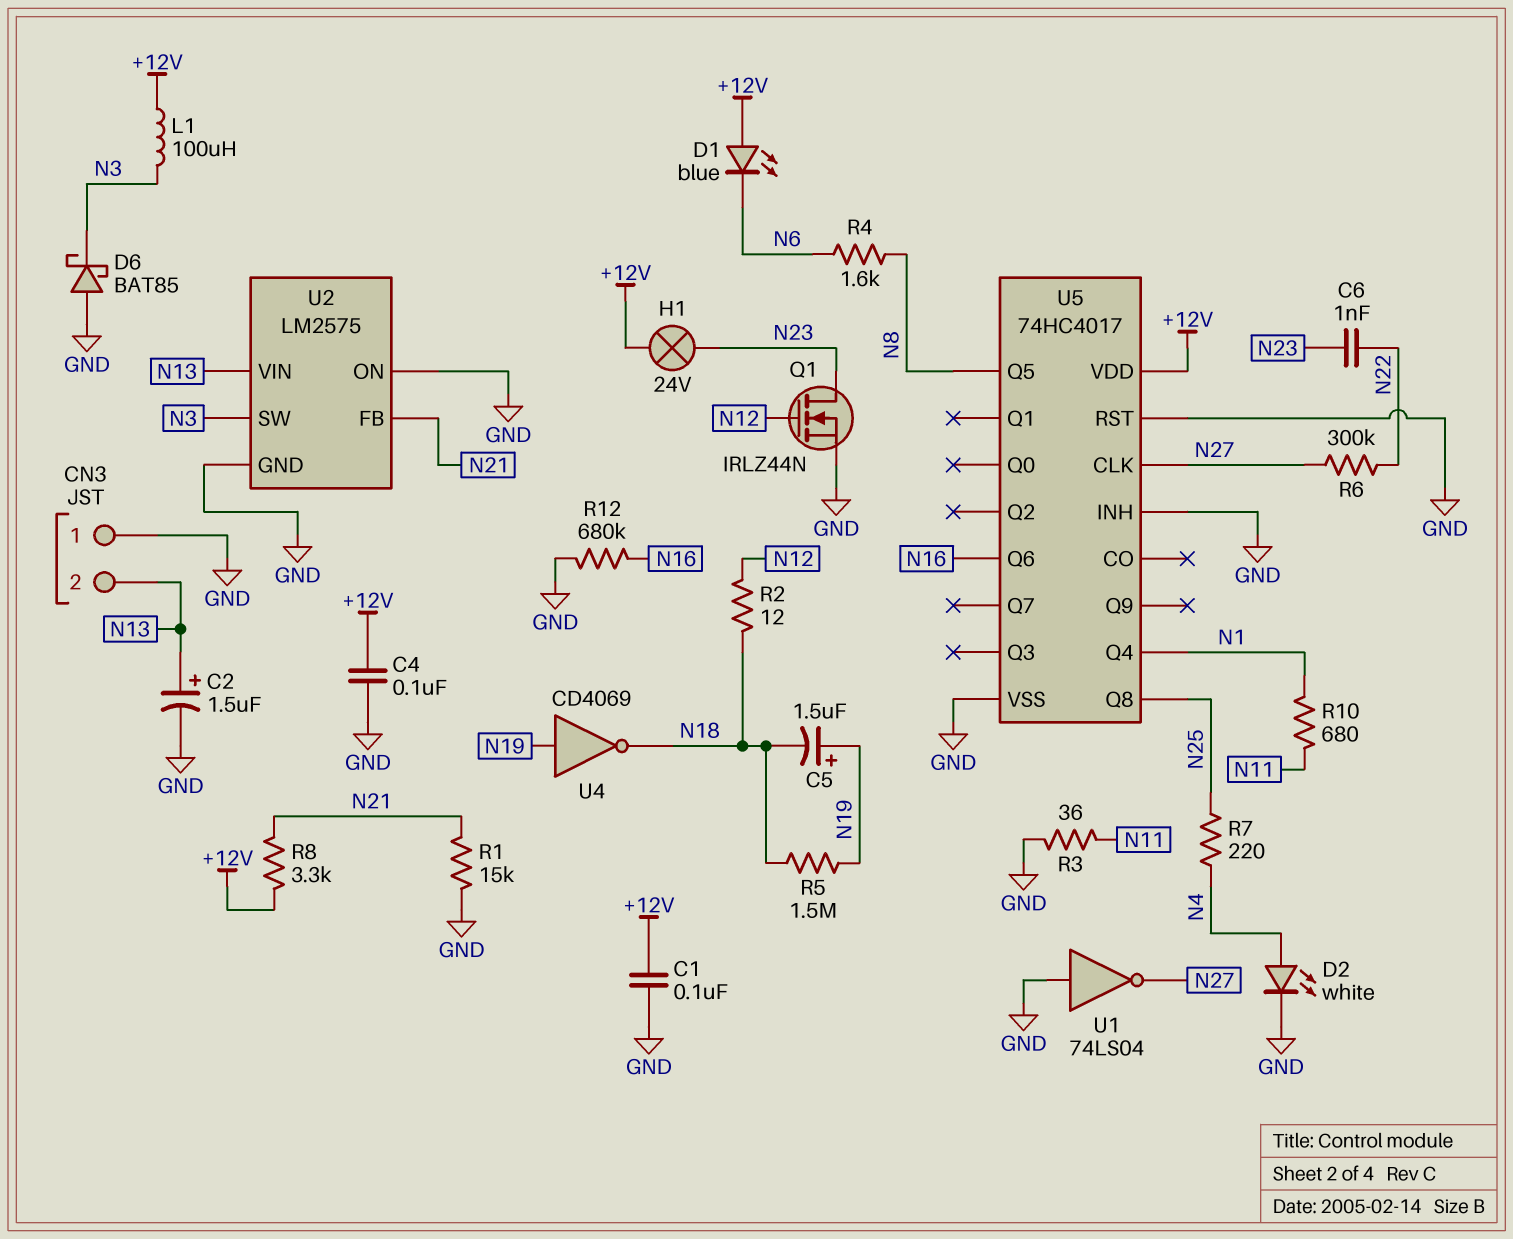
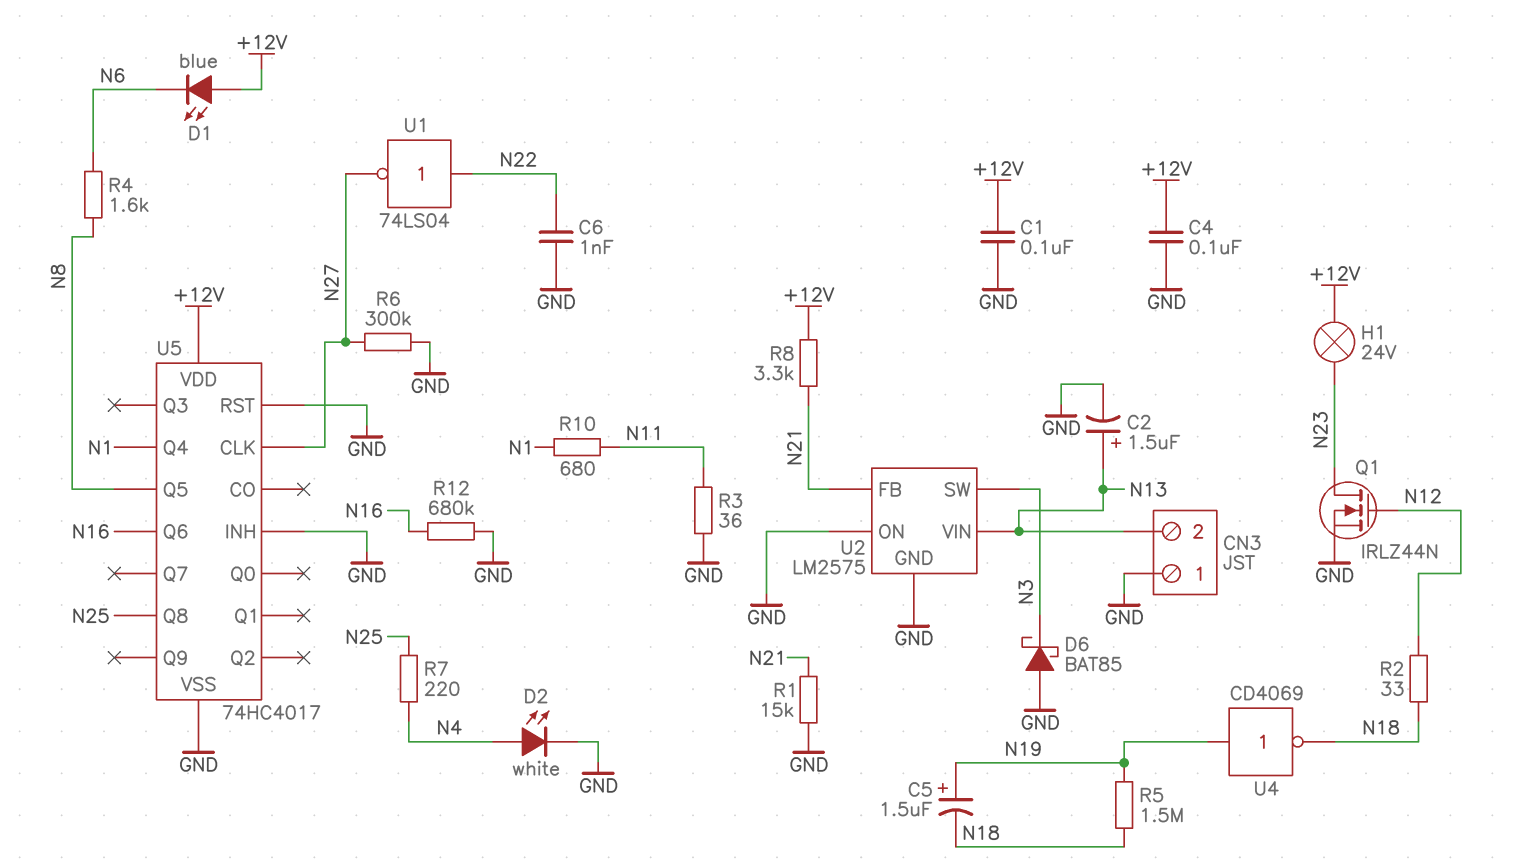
C6: 1nF (N22, N23) -> 1nF (GND, N22)
L1: 100uH (+12V, N3) -> none
R2: 12 (N12, N18) -> 33 (N12, N18)
R6: 300k (N22, N27) -> 300k (GND, N27)
U1: NOT 74LS04 (in GND, out N27) -> NOT 74LS04 (in N22, out N27)

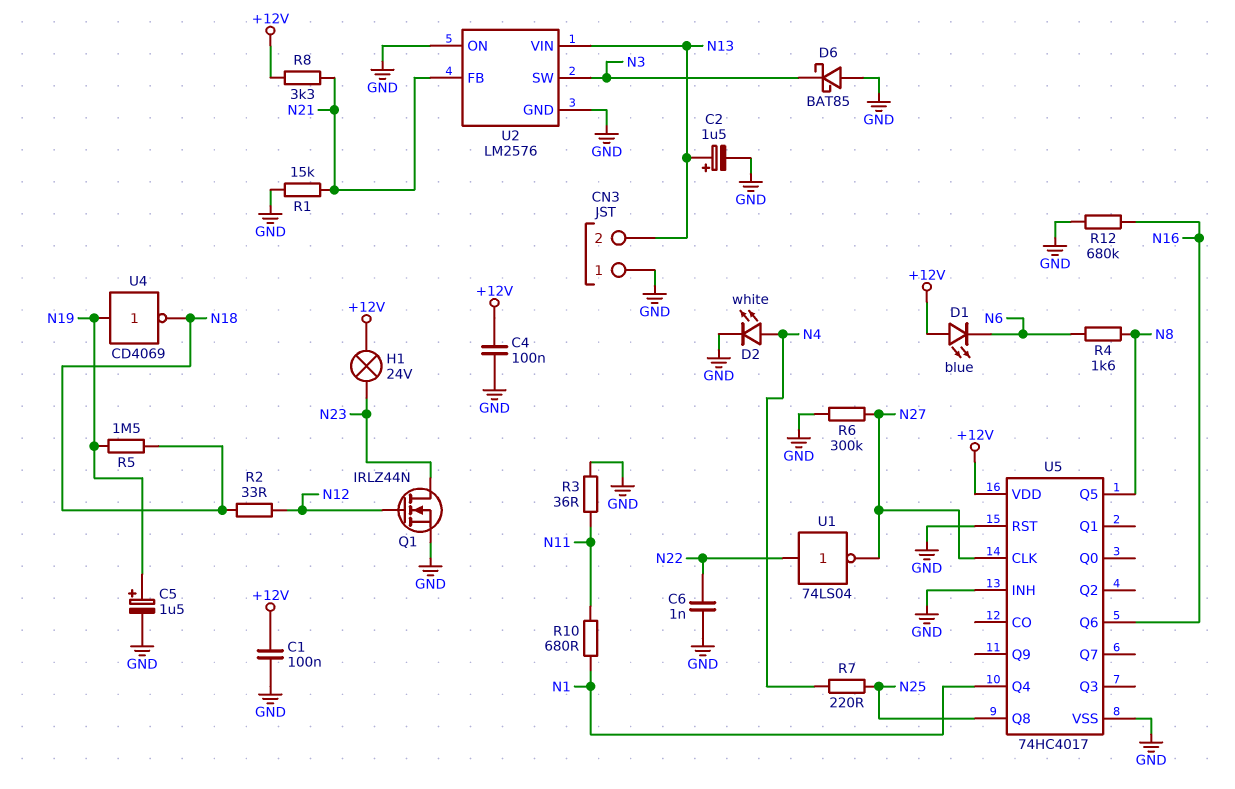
C5: 1.5uF (plus N19, minus N18) -> 1.5uF (plus N19, minus GND)
U2: LM2575 -> LM2576

